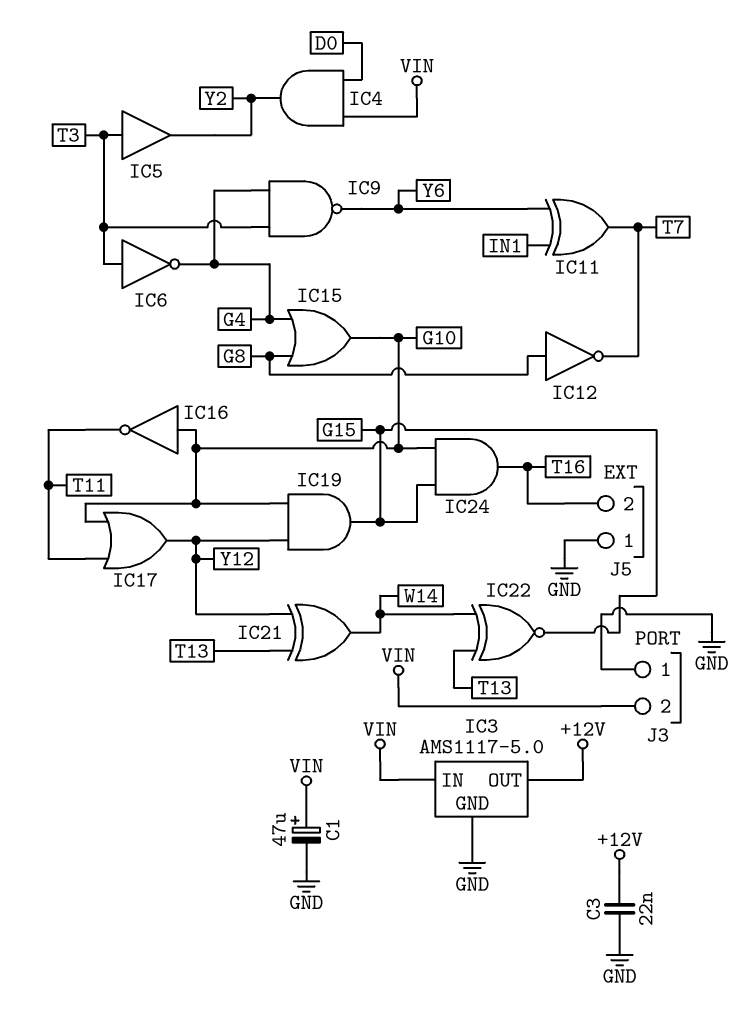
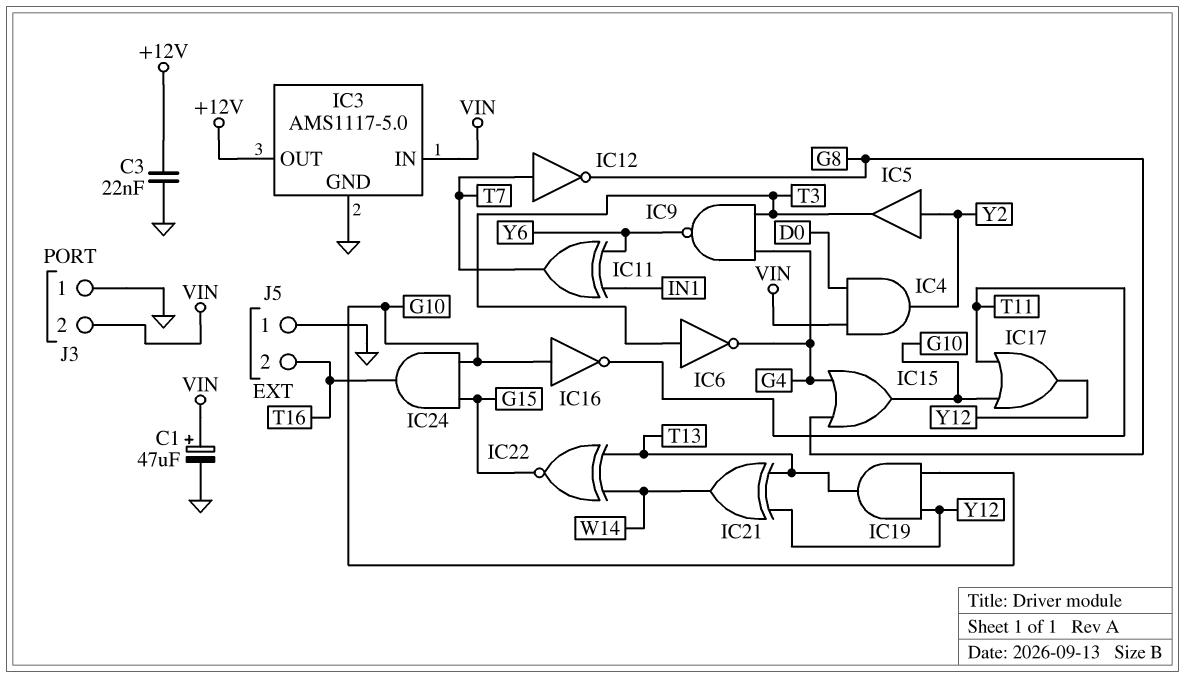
IC5: buffer (in T3, out Y2) -> buffer (in Y2, out T3)
IC12: NOT (in G8, out T7) -> NOT (in T7, out G8)
IC19: AND (in G10, in Y12, out G15) -> AND (in G10, in Y12, out T13)

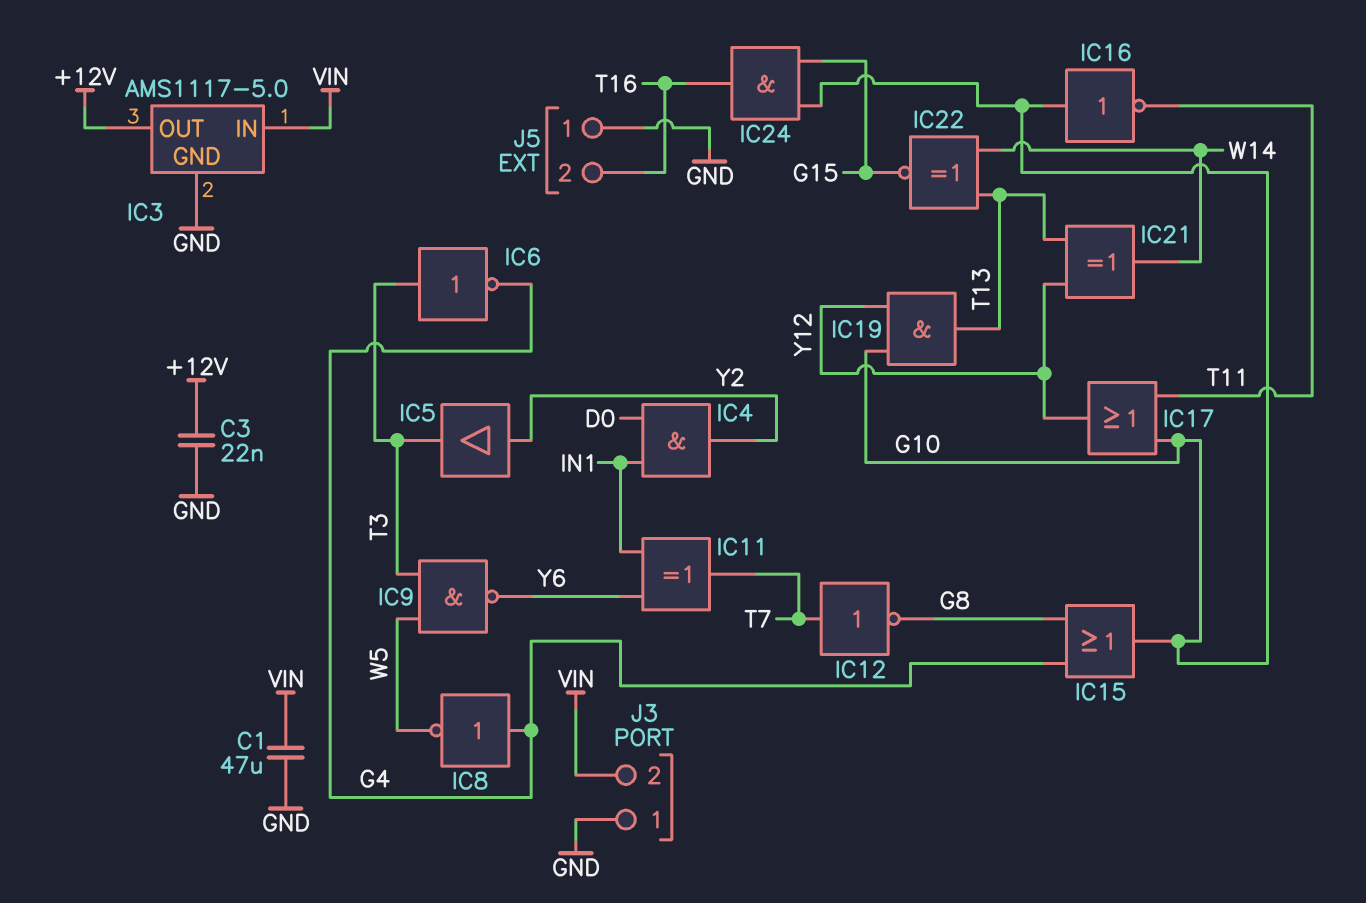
C1: 47uF (plus VIN, minus GND) -> 47uF (GND, VIN)
IC4: AND (in D0, in VIN, out Y2) -> AND (in D0, in IN1, out Y2)
IC8: none -> NOT (in G4, out W5)
IC9: NAND (in G4, in T3, out Y6) -> NAND (in T3, in W5, out Y6)

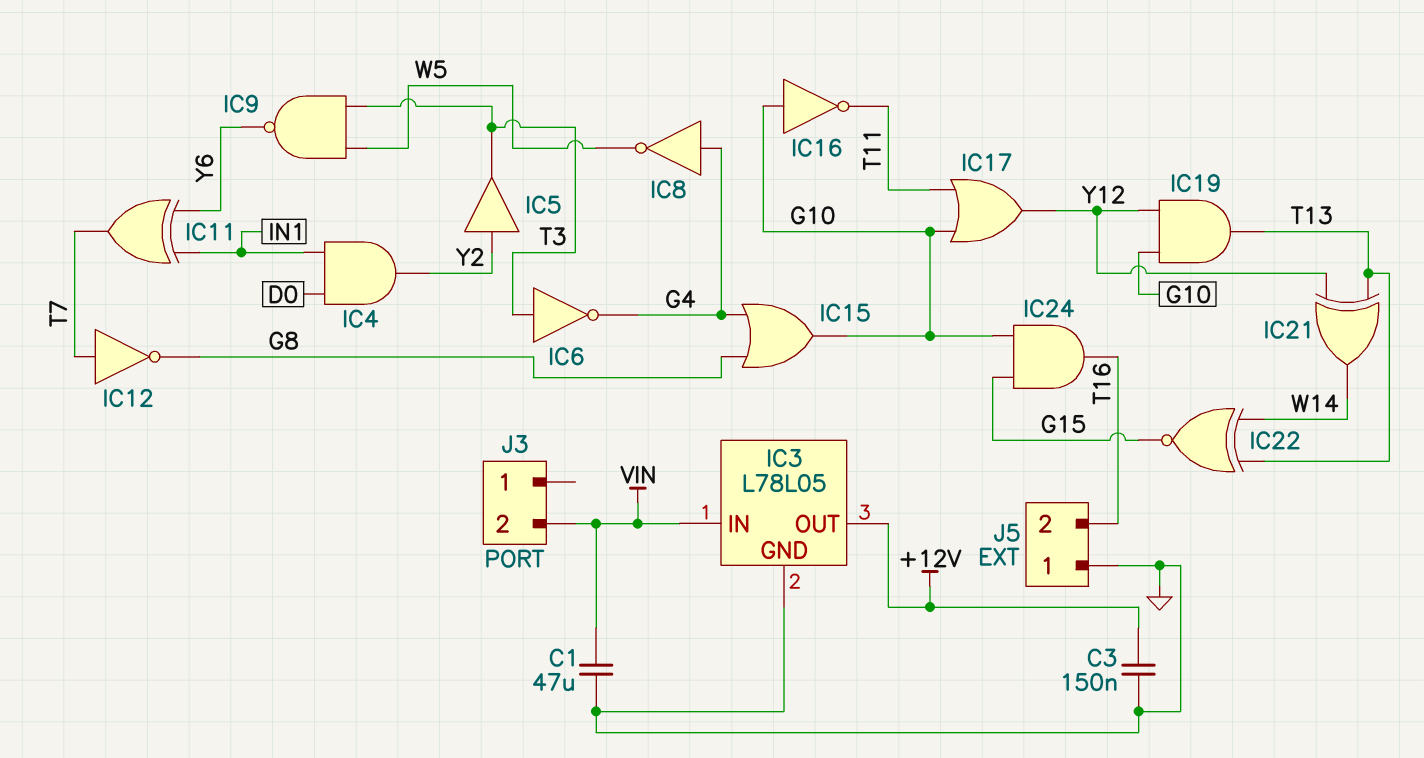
C3: 22nF (+12V, GND) -> 150nF (+12V, GND)
IC3: AMS1117-5.0 -> L78L05
J3 pin 1: GND -> none

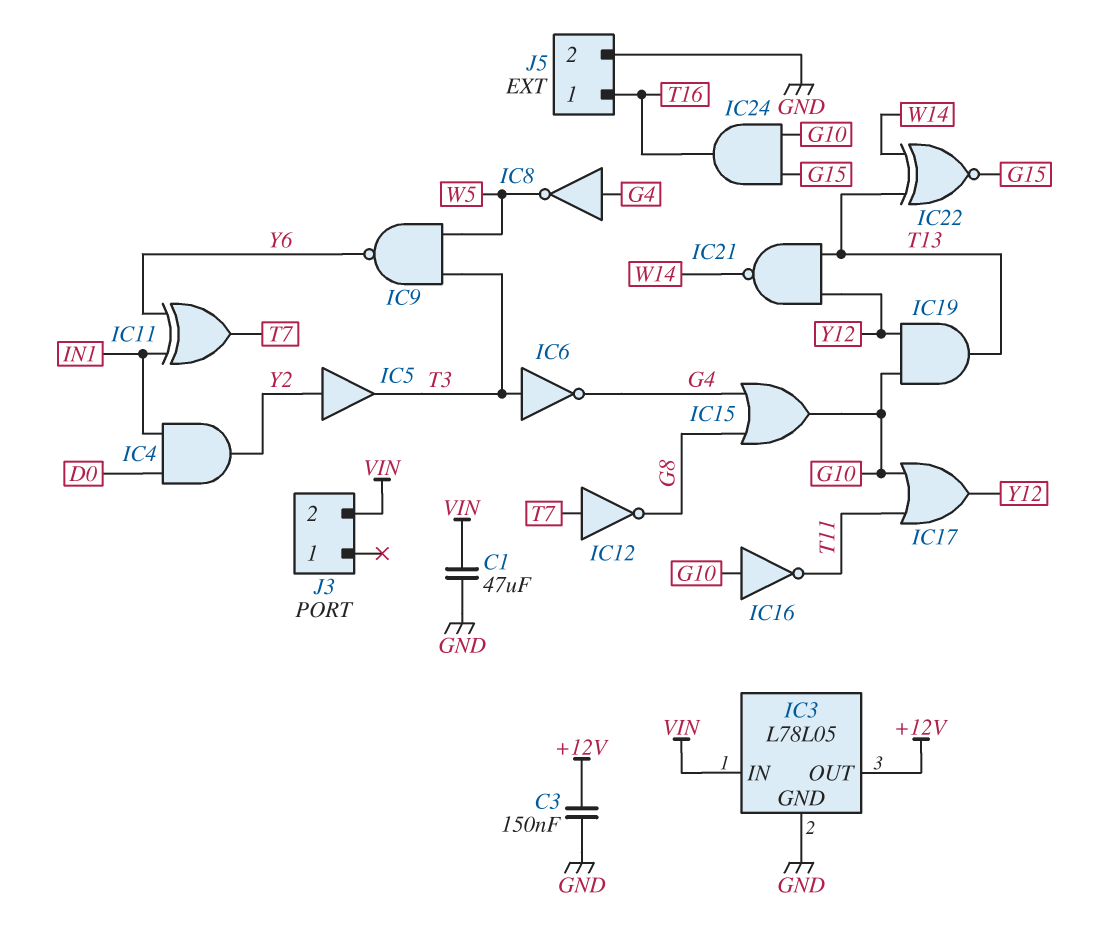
IC21: XOR (in T13, in Y12, out W14) -> NAND (in T13, in Y12, out W14)
J5 pin 1: GND -> T16
J5 pin 2: T16 -> GND

